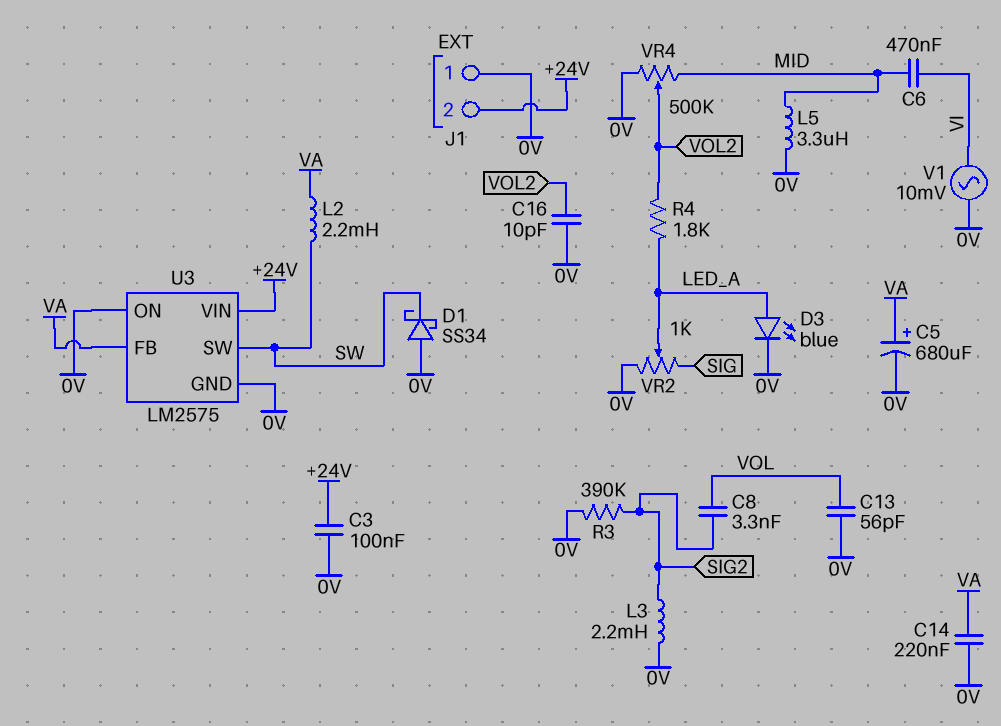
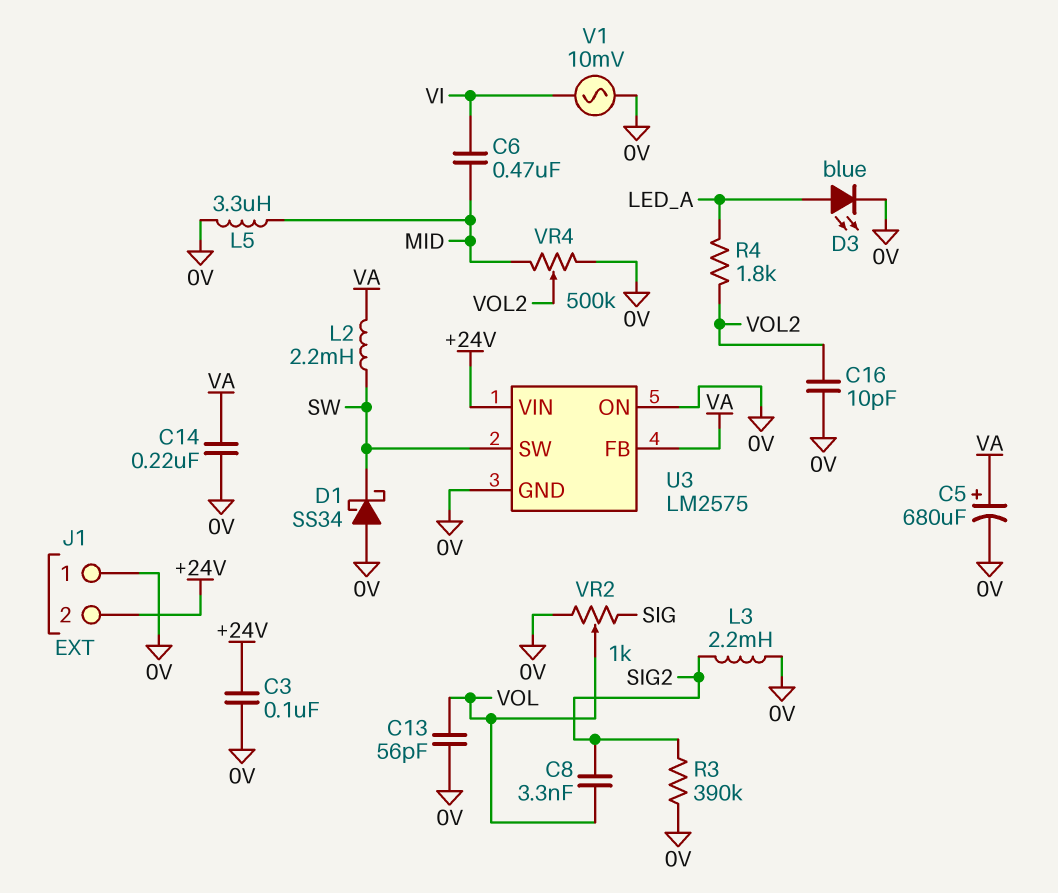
VR2: 1k (0V, SIG, wiper LED_A) -> 1k (0V, SIG, wiper VOL)

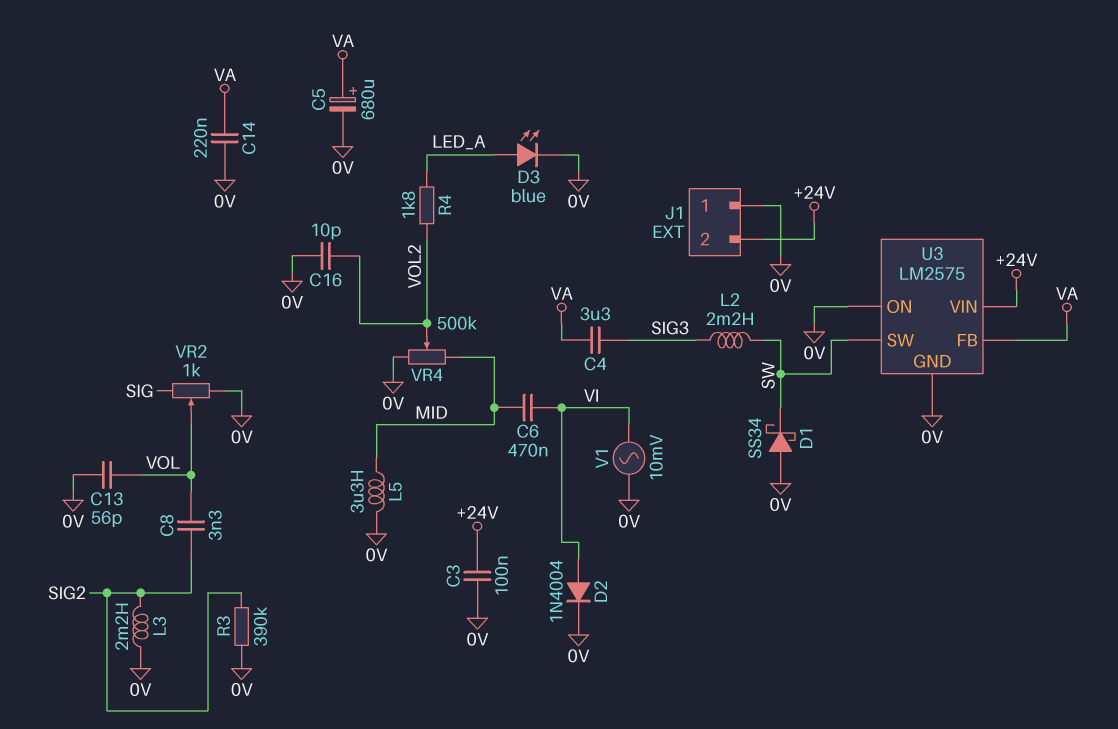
C4: none -> 3.3uF (SIG3, VA)
D2: none -> diode 1N4004 (A VI, K 0V)
L2: 2.2mH (SW, VA) -> 2.2mH (SIG3, SW)

